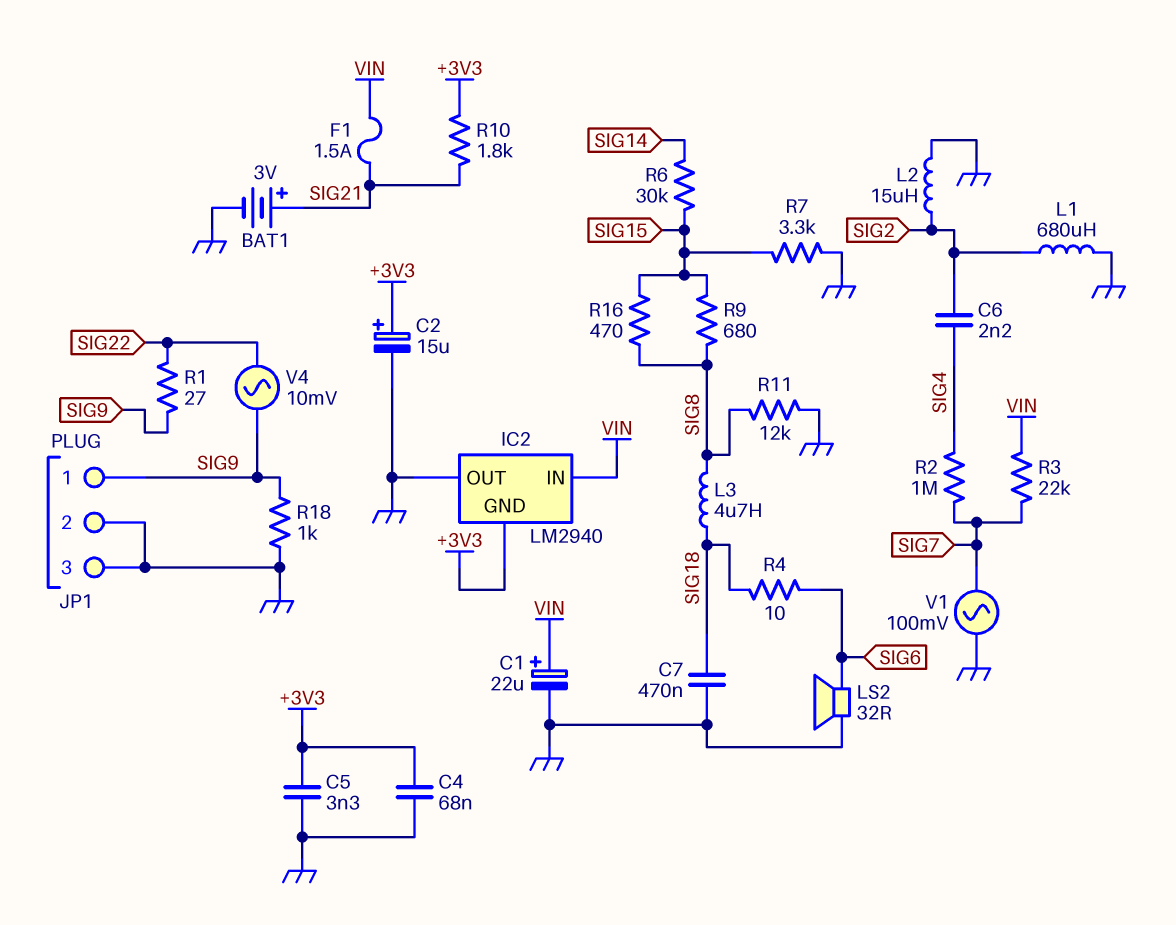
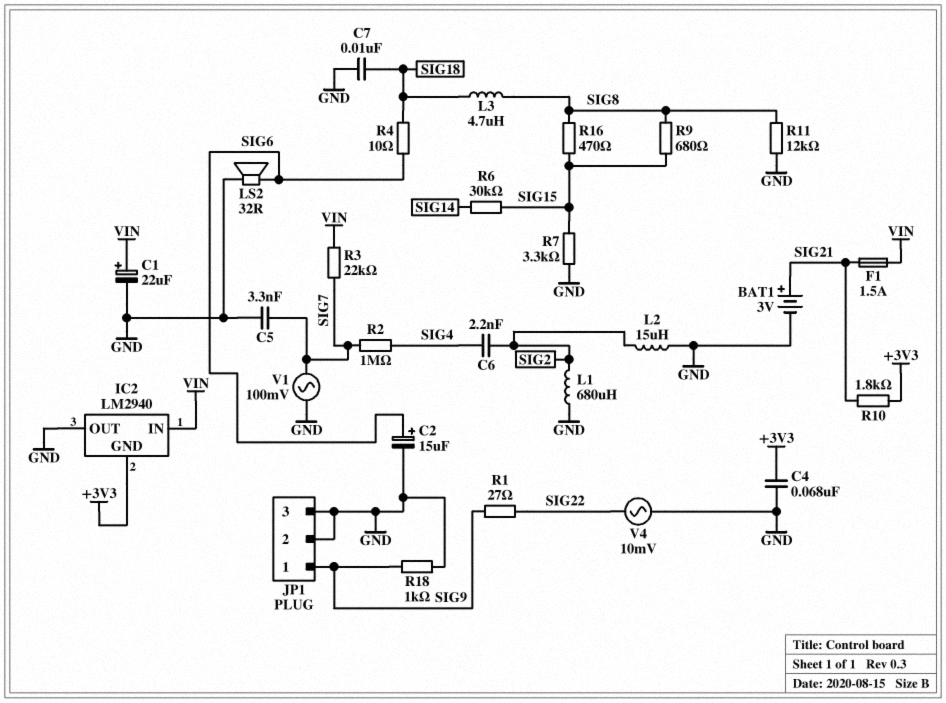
C2: 15uF (plus +3V3, minus GND) -> 15uF (plus SIG6, minus GND)
C5: 3.3nF (+3V3, GND) -> 3.3nF (GND, SIG7)
C7: 470nF (GND, SIG18) -> 10nF (GND, SIG18)
V4: AC 10mV (SIG9, SIG22) -> AC 10mV (GND, SIG22)

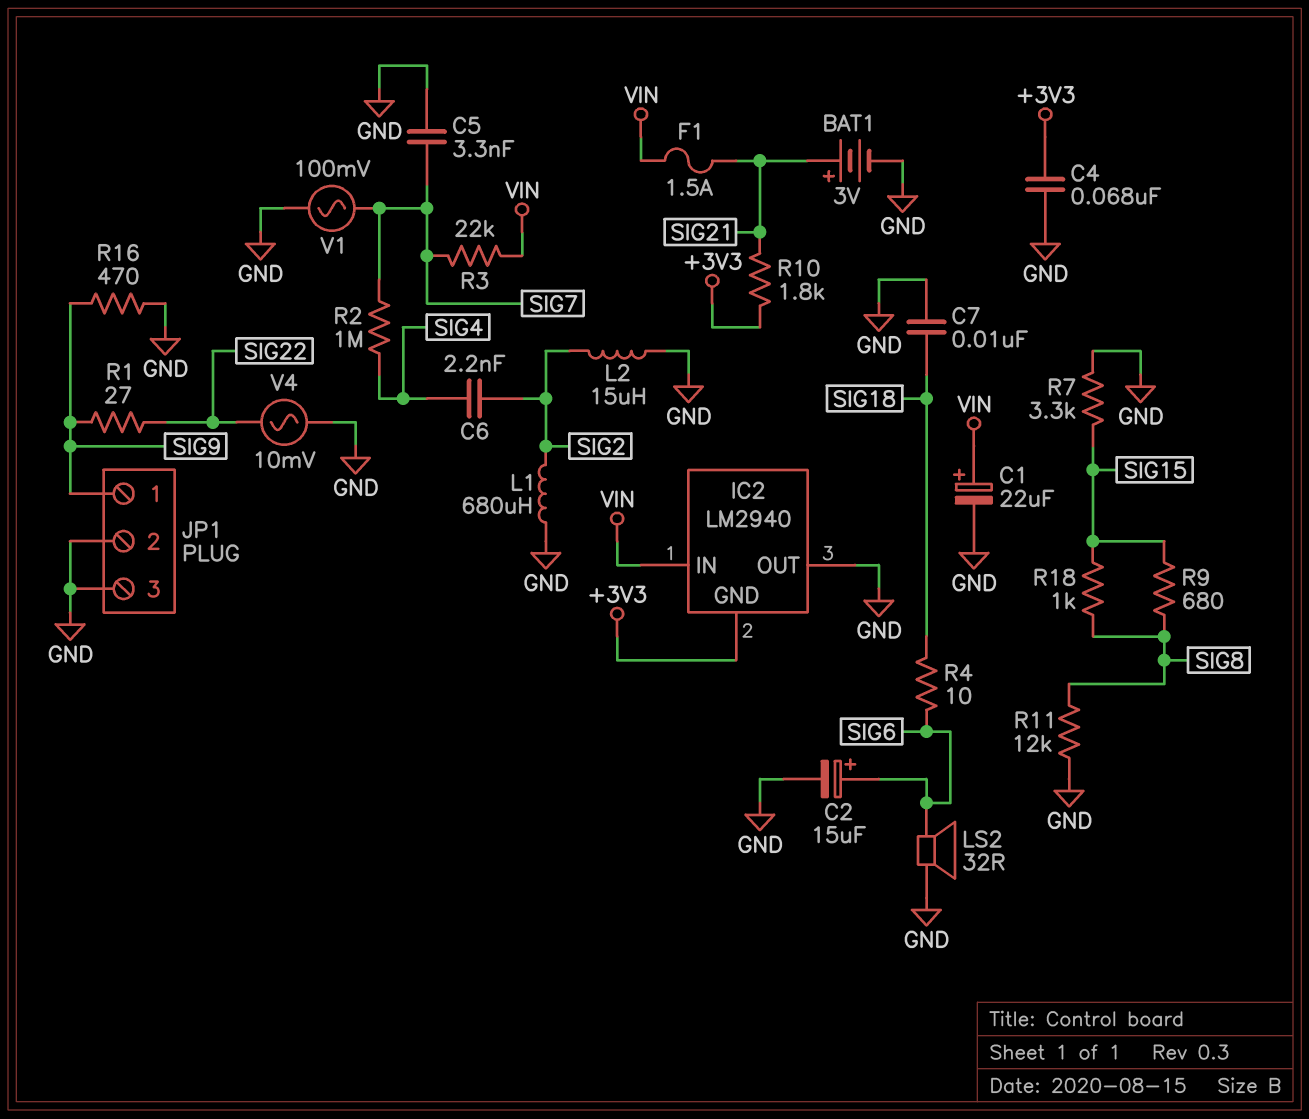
L3: 4.7uH (SIG8, SIG18) -> none
R6: 30k (SIG14, SIG15) -> none
R16: 470 (SIG8, SIG15) -> 470 (GND, SIG9)
R18: 1k (GND, SIG9) -> 1k (SIG8, SIG15)

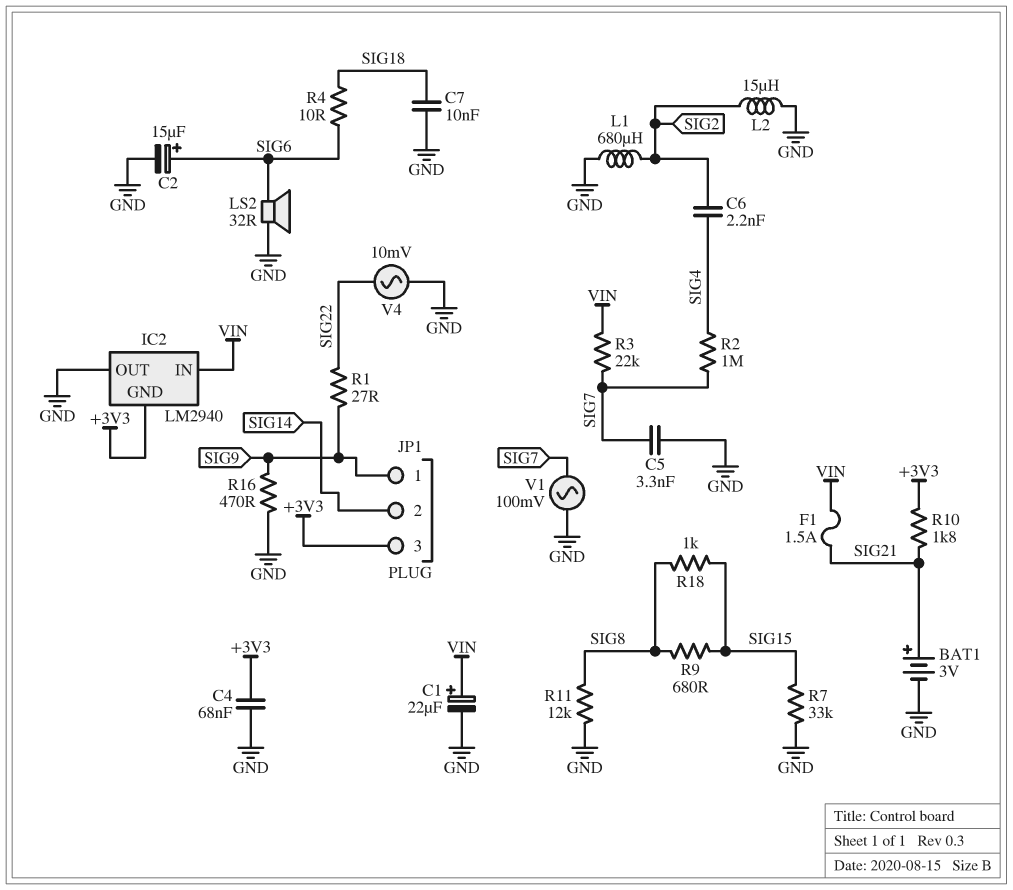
JP1 pin 2: GND -> SIG14
JP1 pin 3: GND -> +3V3
R7: 3.3k (GND, SIG15) -> 33k (GND, SIG15)

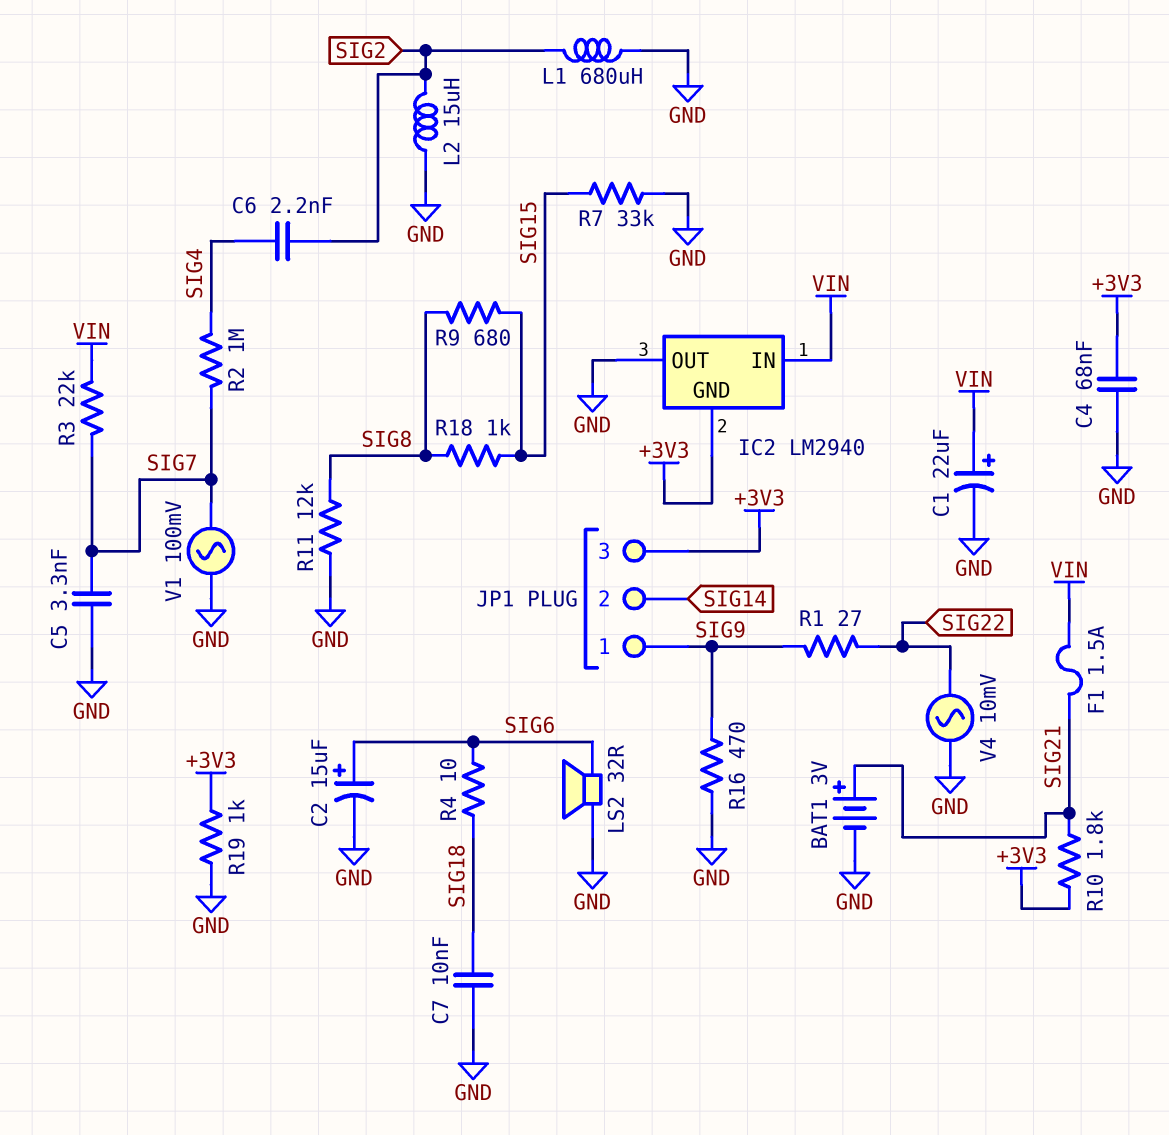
R19: none -> 1k (+3V3, GND)

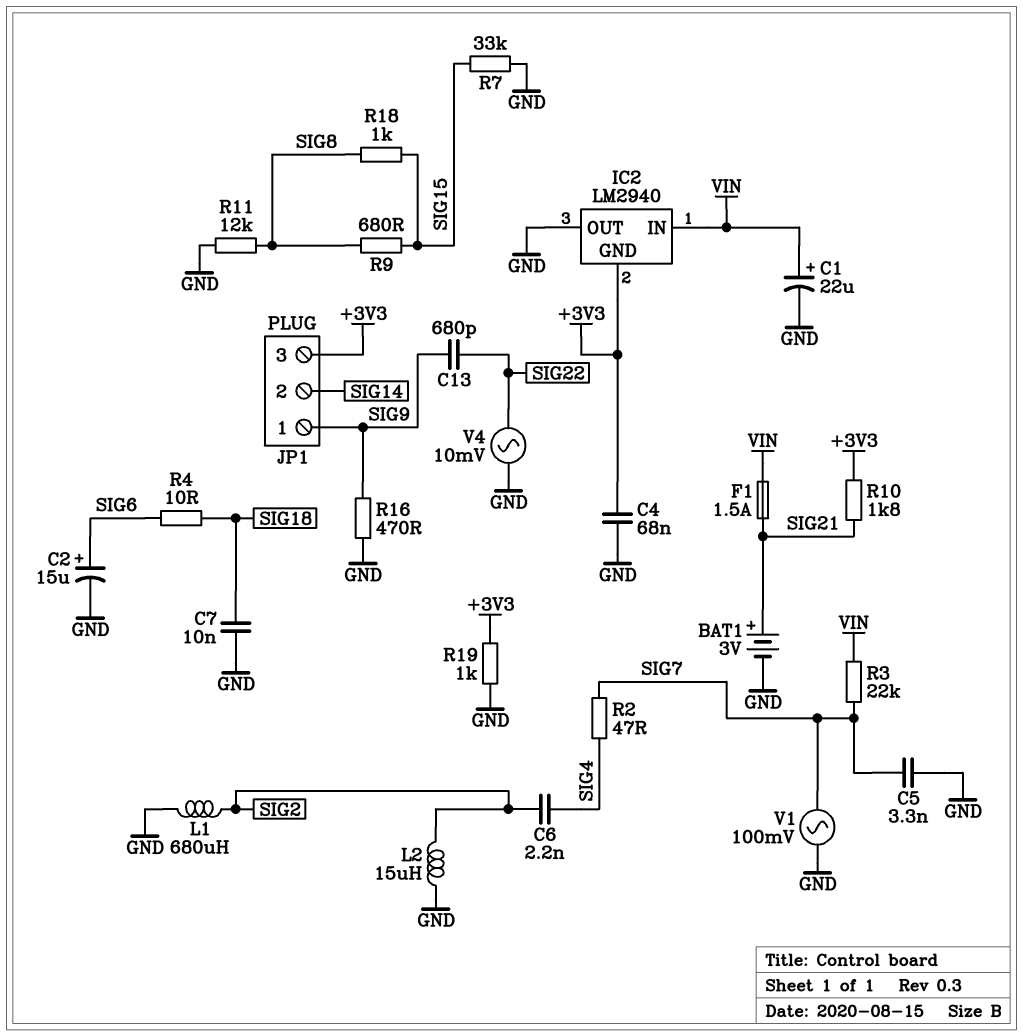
C13: none -> 680pF (SIG9, SIG22)
LS2: speaker 32R (GND, SIG6) -> none
R1: 27 (SIG9, SIG22) -> none
R2: 1M (SIG4, SIG7) -> 47 (SIG4, SIG7)

